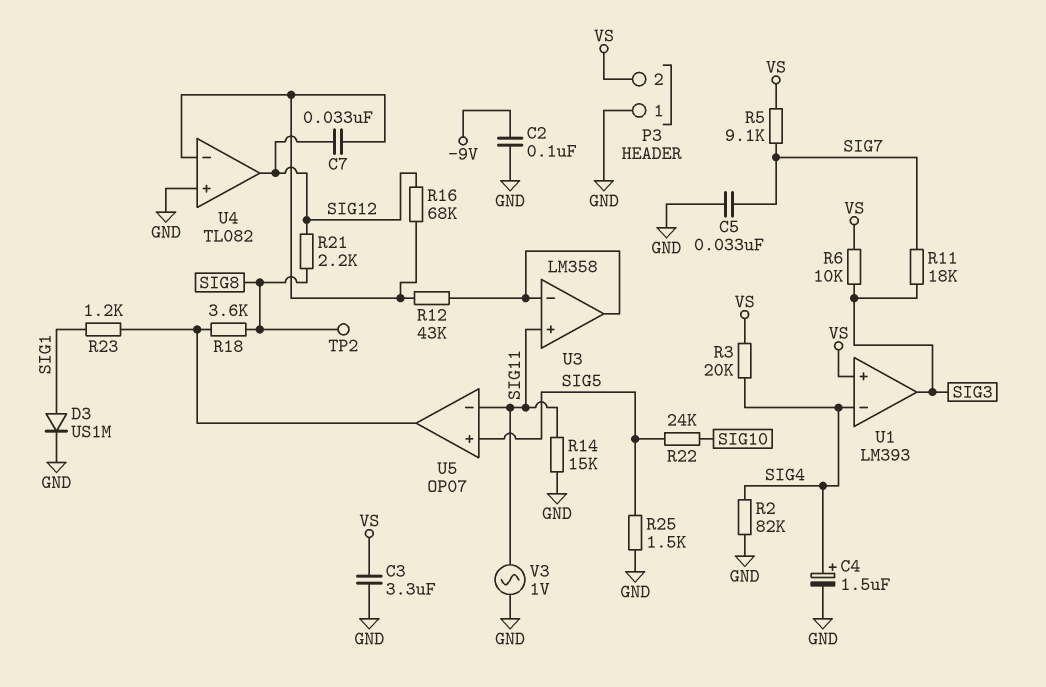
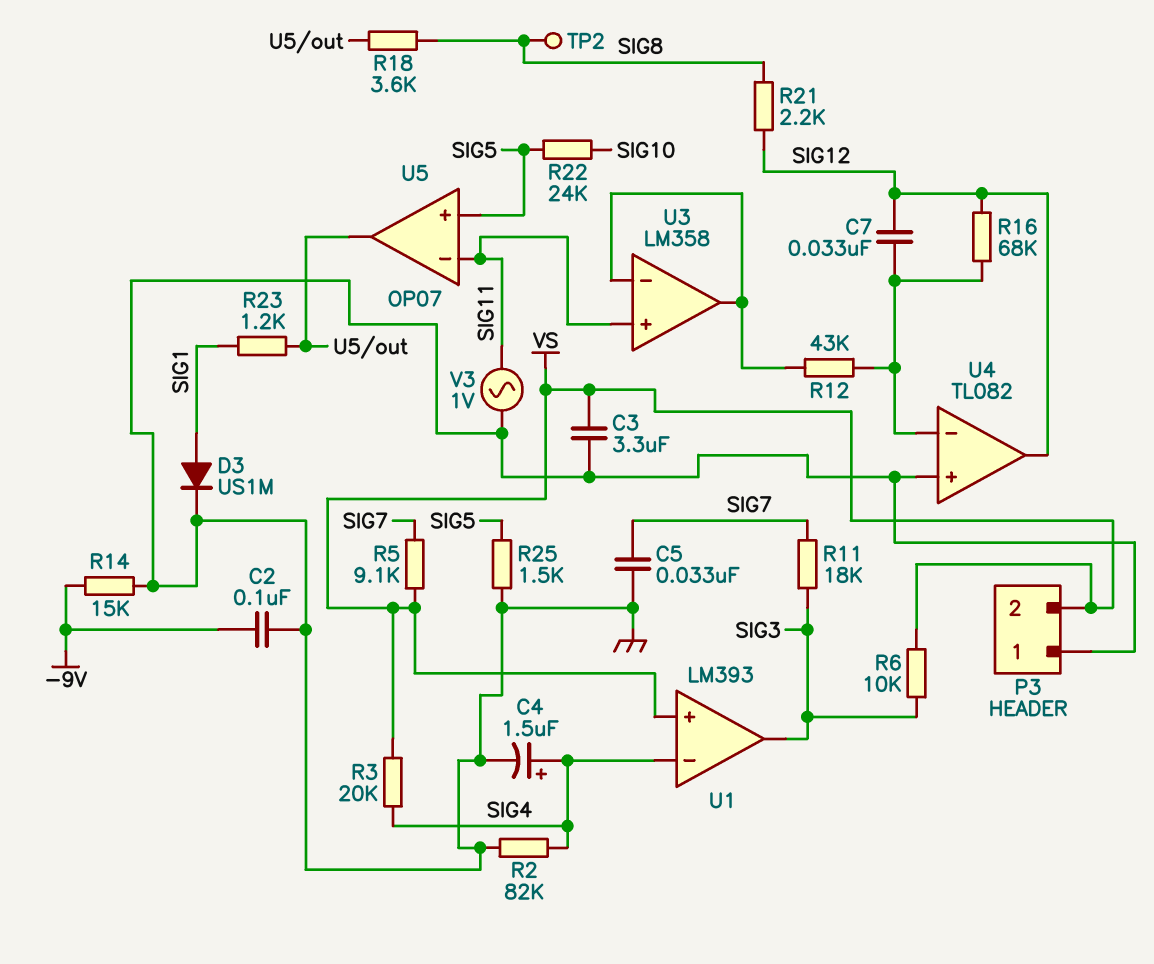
R14: 15k (GND, SIG11) -> 15k (-9V, GND)

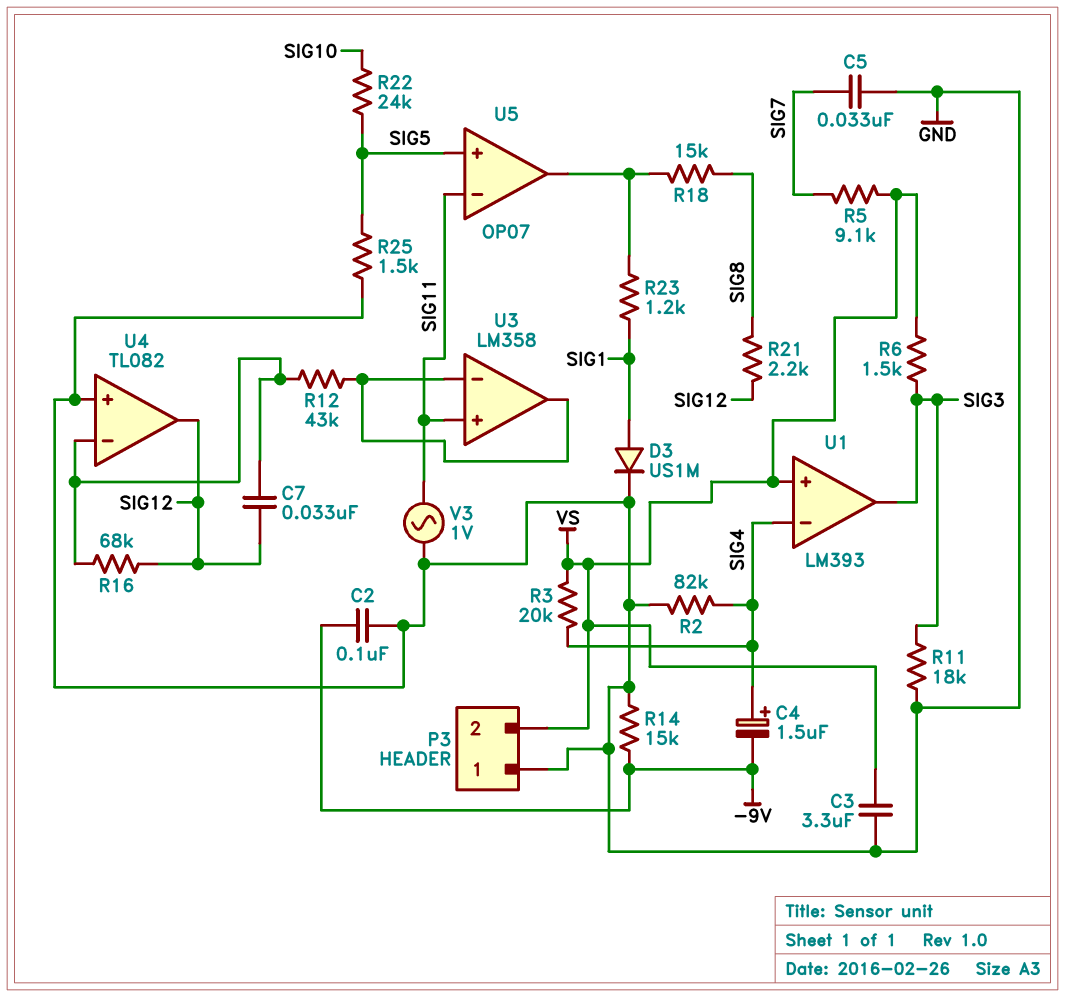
C4: 1.5uF (plus SIG4, minus GND) -> 1.5uF (plus SIG4, minus -9V)
R6: 10k (SIG3, VS) -> 1.5k (SIG3, VS)
R11: 18k (SIG3, SIG7) -> 18k (GND, SIG3)
R18: 3.6k (SIG8, U5/out) -> 15k (SIG8, U5/out)
TP2: test point (SIG8) -> none

